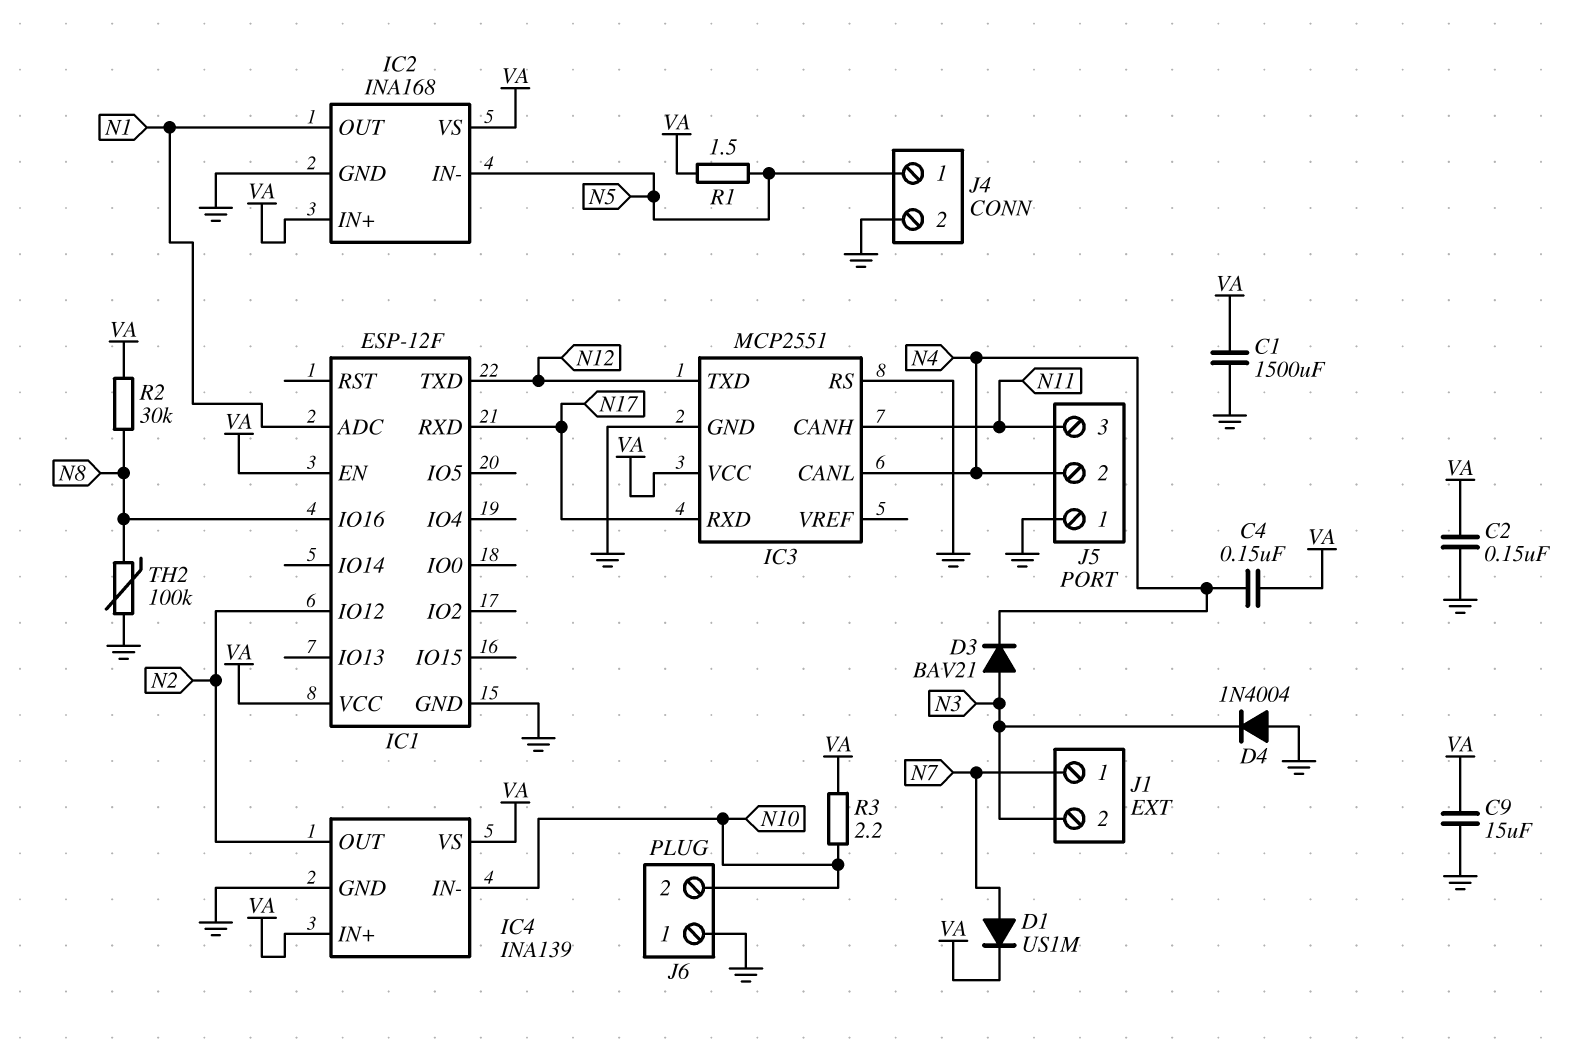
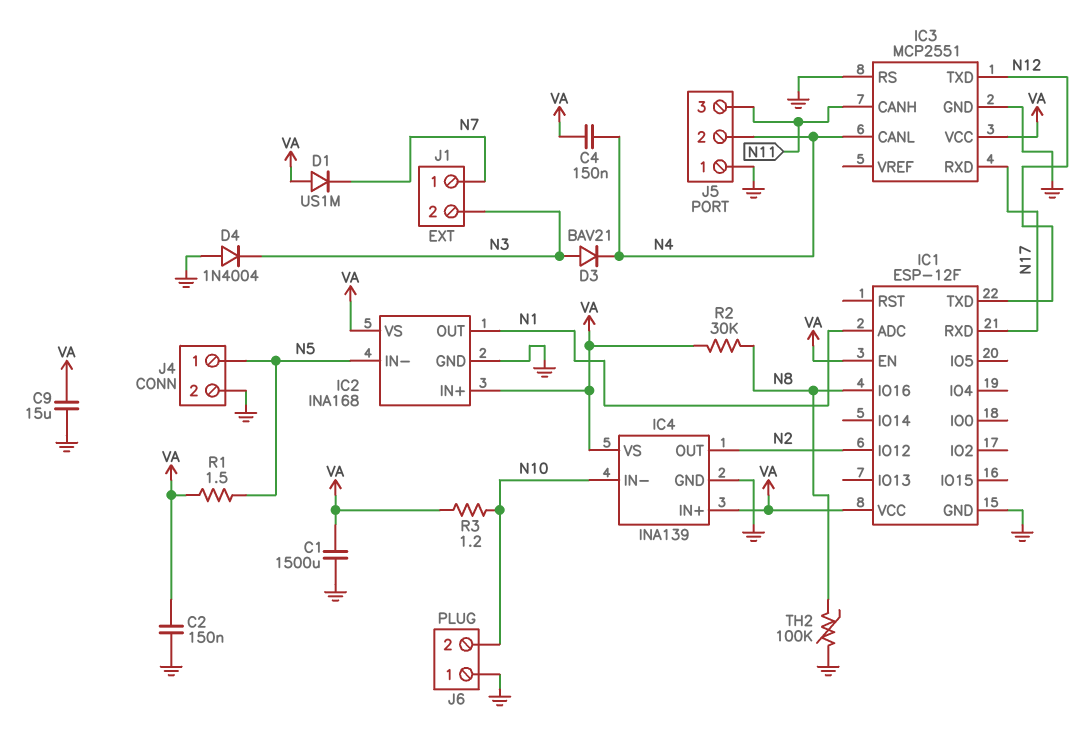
D1: diode US1M (A N7, K VA) -> diode US1M (A VA, K N7)
R3: 2.2 (N10, VA) -> 1.2 (N10, VA)

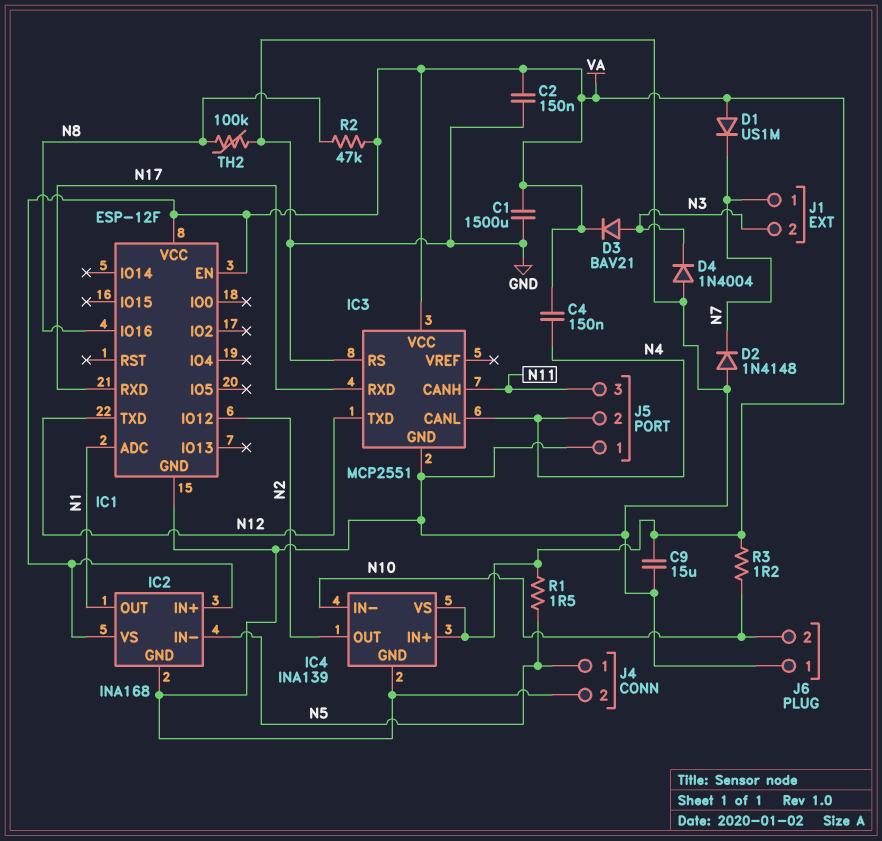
D2: none -> diode 1N4148 (A GND, K N7)
D3: diode BAV21 (A N3, K N4) -> diode BAV21 (A N3, K VA)
R2: 30k (N8, VA) -> 47k (N8, VA)

